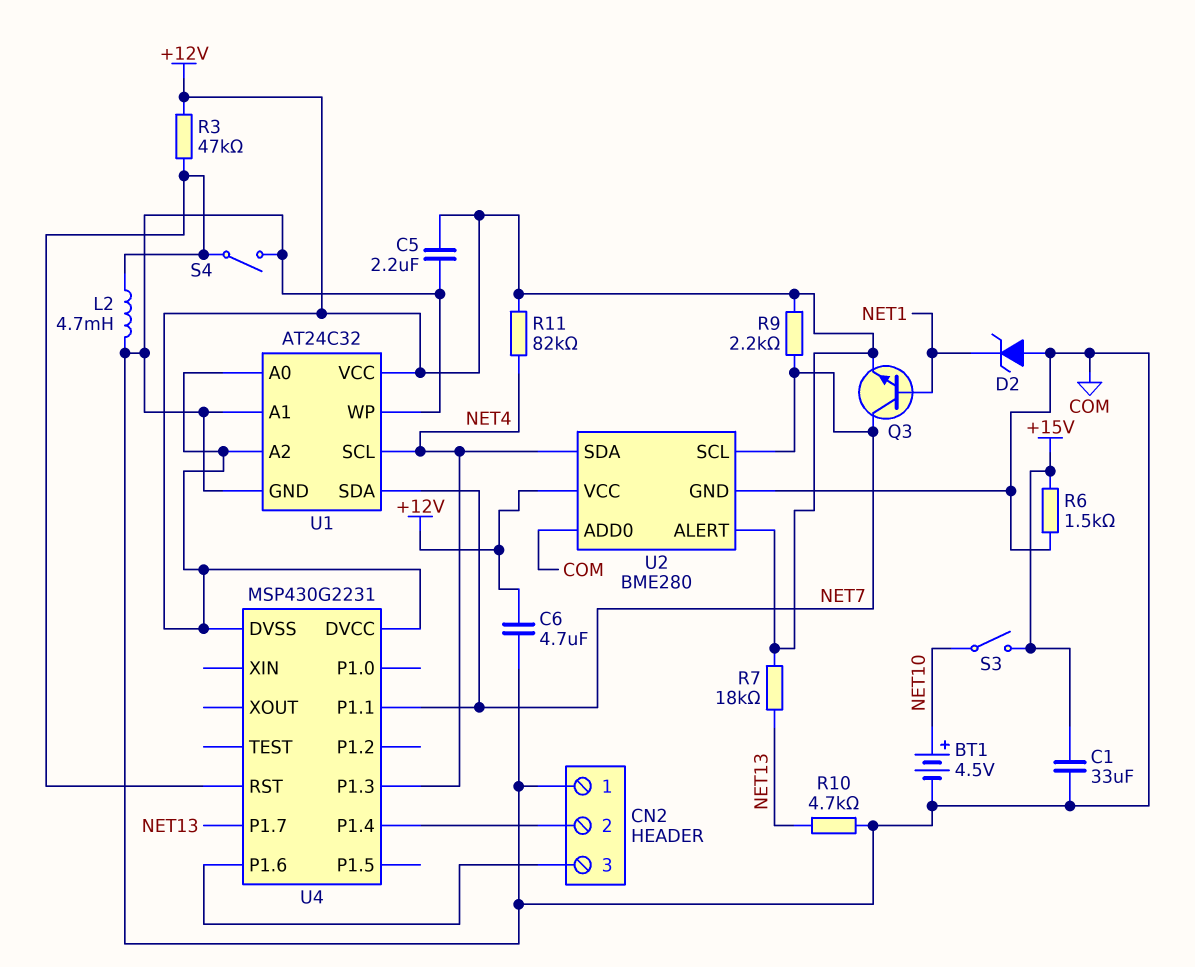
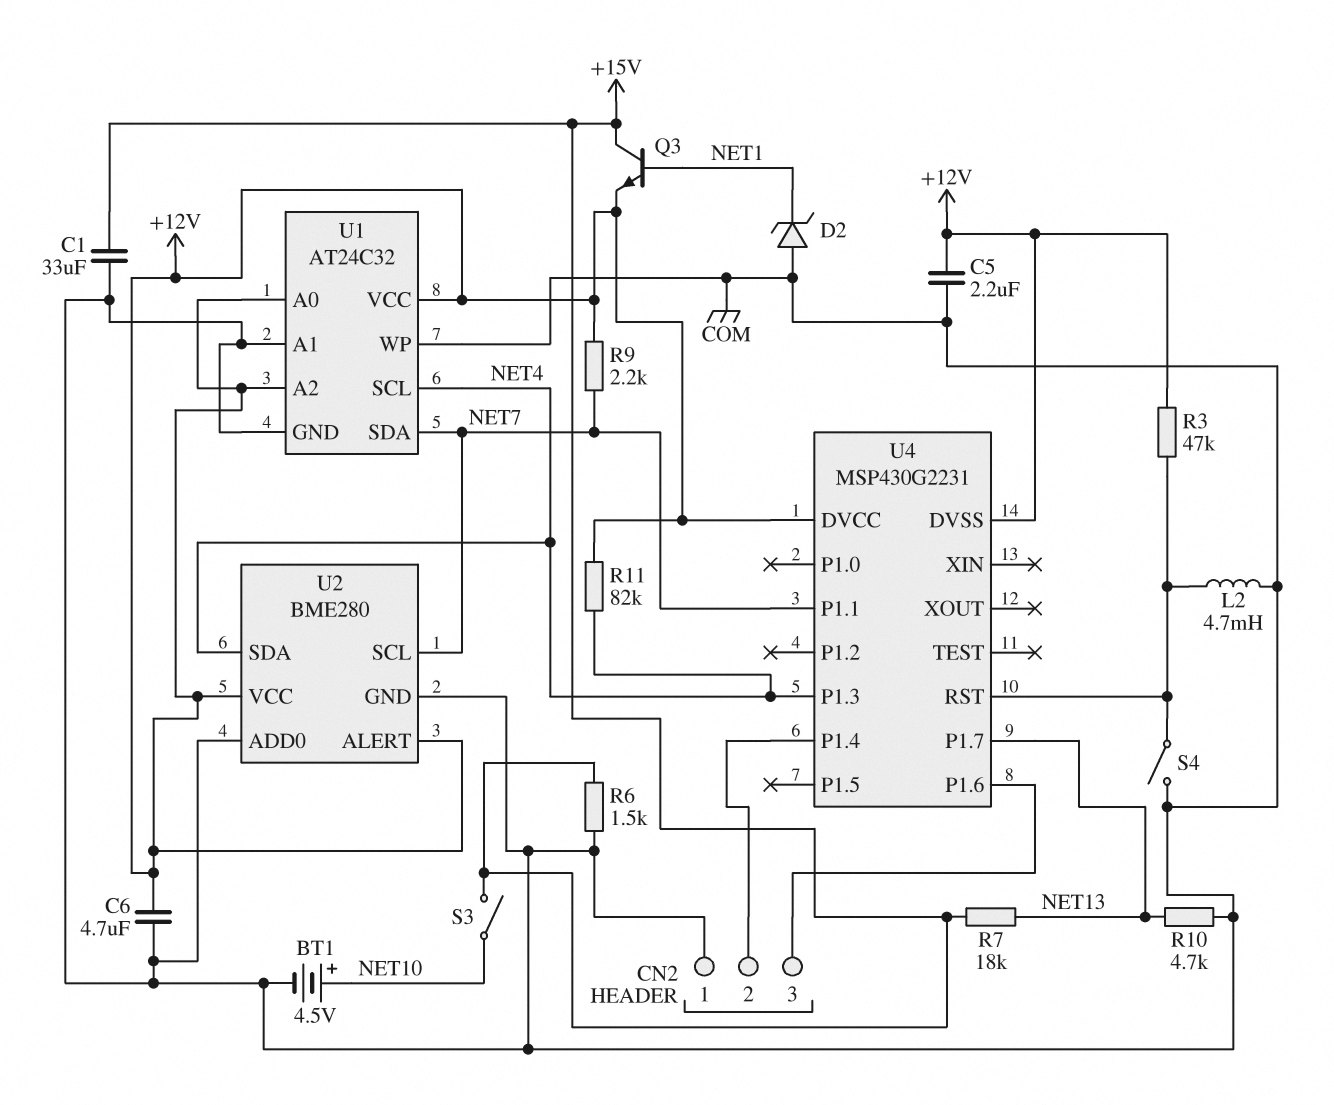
Q3: NPN (B NET1, C NET7, E +12V) -> NPN (B NET1, C +15V, E +12V)
R7: 18k (+12V, NET13) -> 18k (+15V, NET13)

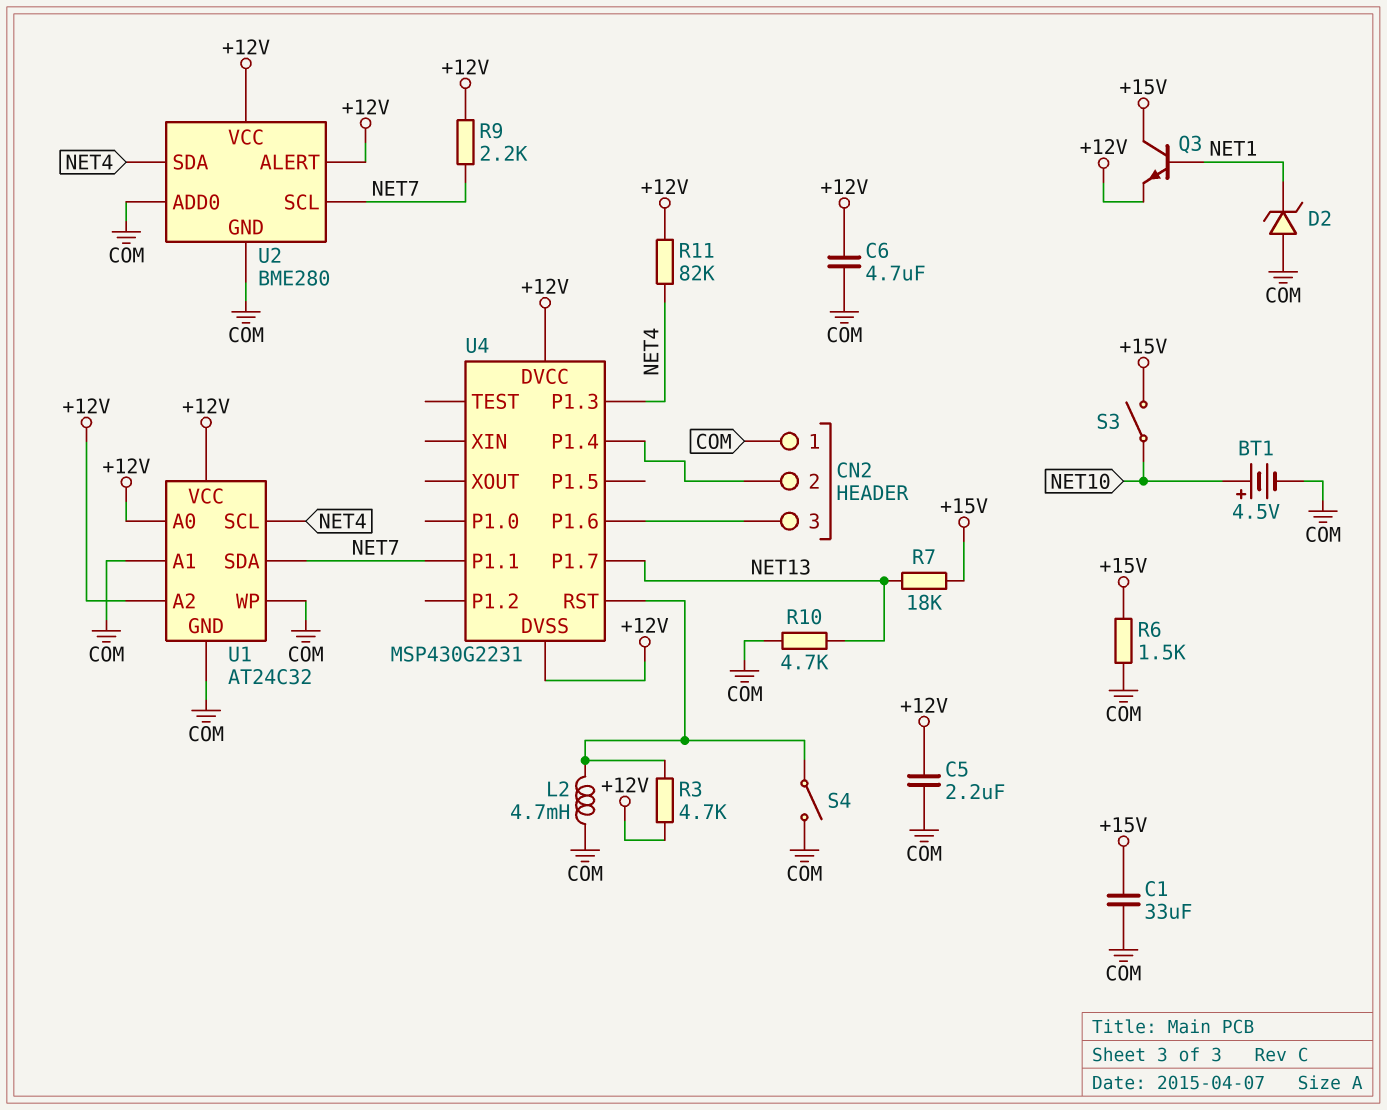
R3: 47k (+12V, U4/RST) -> 4.7k (+12V, U4/RST)

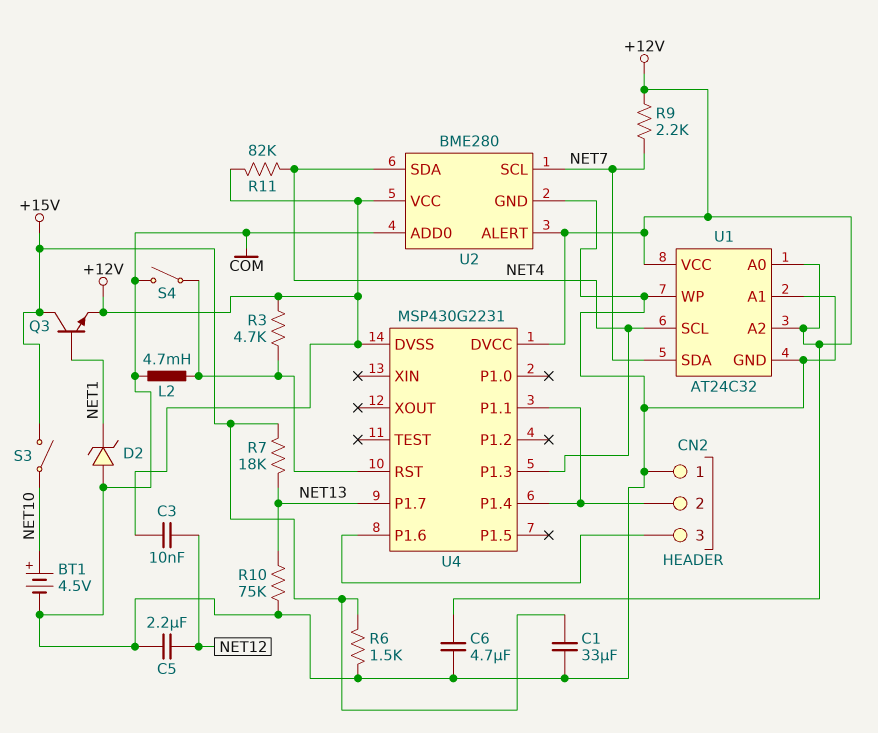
C3: none -> 10nF (+12V, NET12)
C5: 2.2uF (+12V, COM) -> 2.2uF (COM, NET12)
R10: 4.7k (COM, NET13) -> 75k (COM, NET13)
U4 pin P1.1: NET7 -> CN2/2

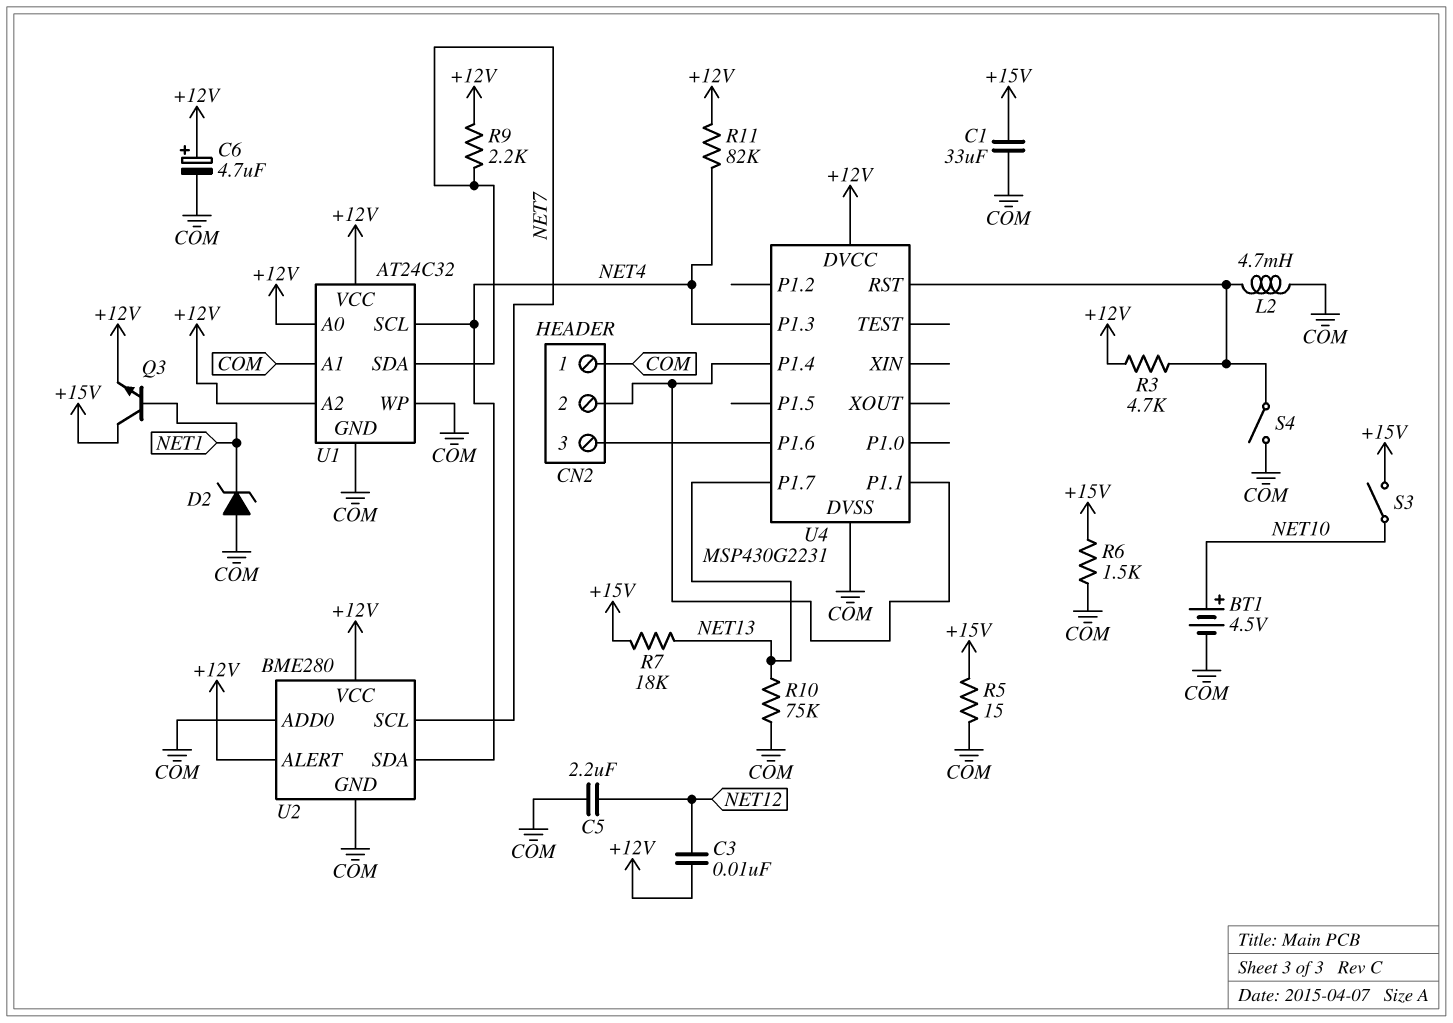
C6: 4.7uF (+12V, COM) -> 4.7uF (plus +12V, minus COM)
R5: none -> 15 (+15V, COM)
U4 pin DVSS: +12V -> COM

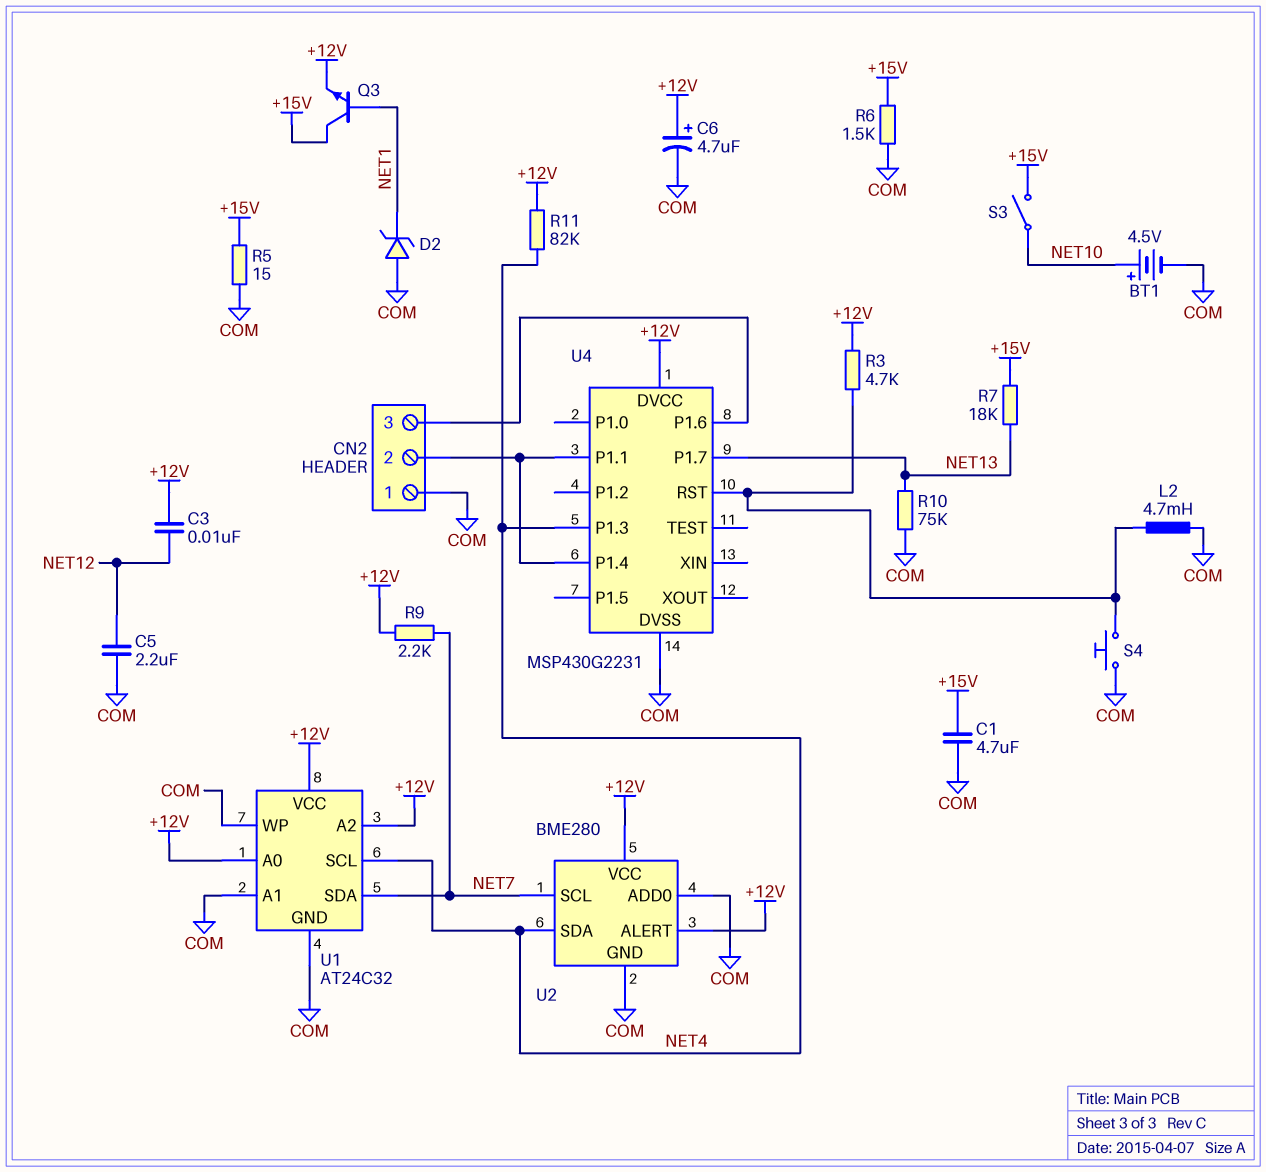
C1: 33uF (+15V, COM) -> 4.7uF (+15V, COM)
S4: switch (COM, U4/RST) -> button (COM, U4/RST)

